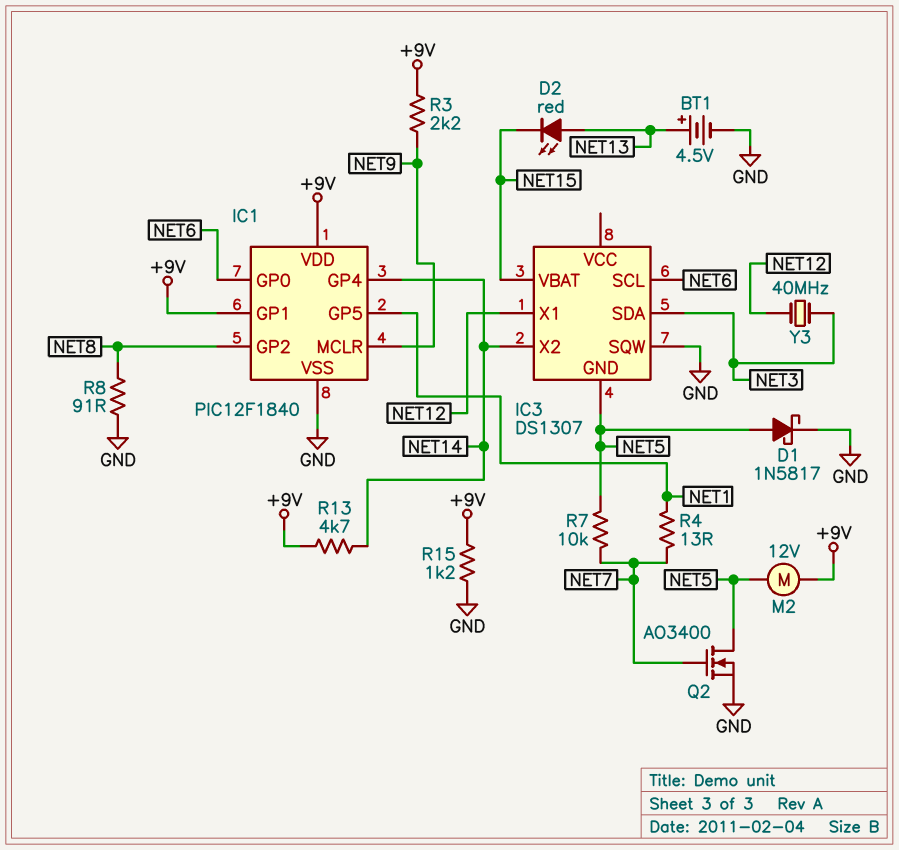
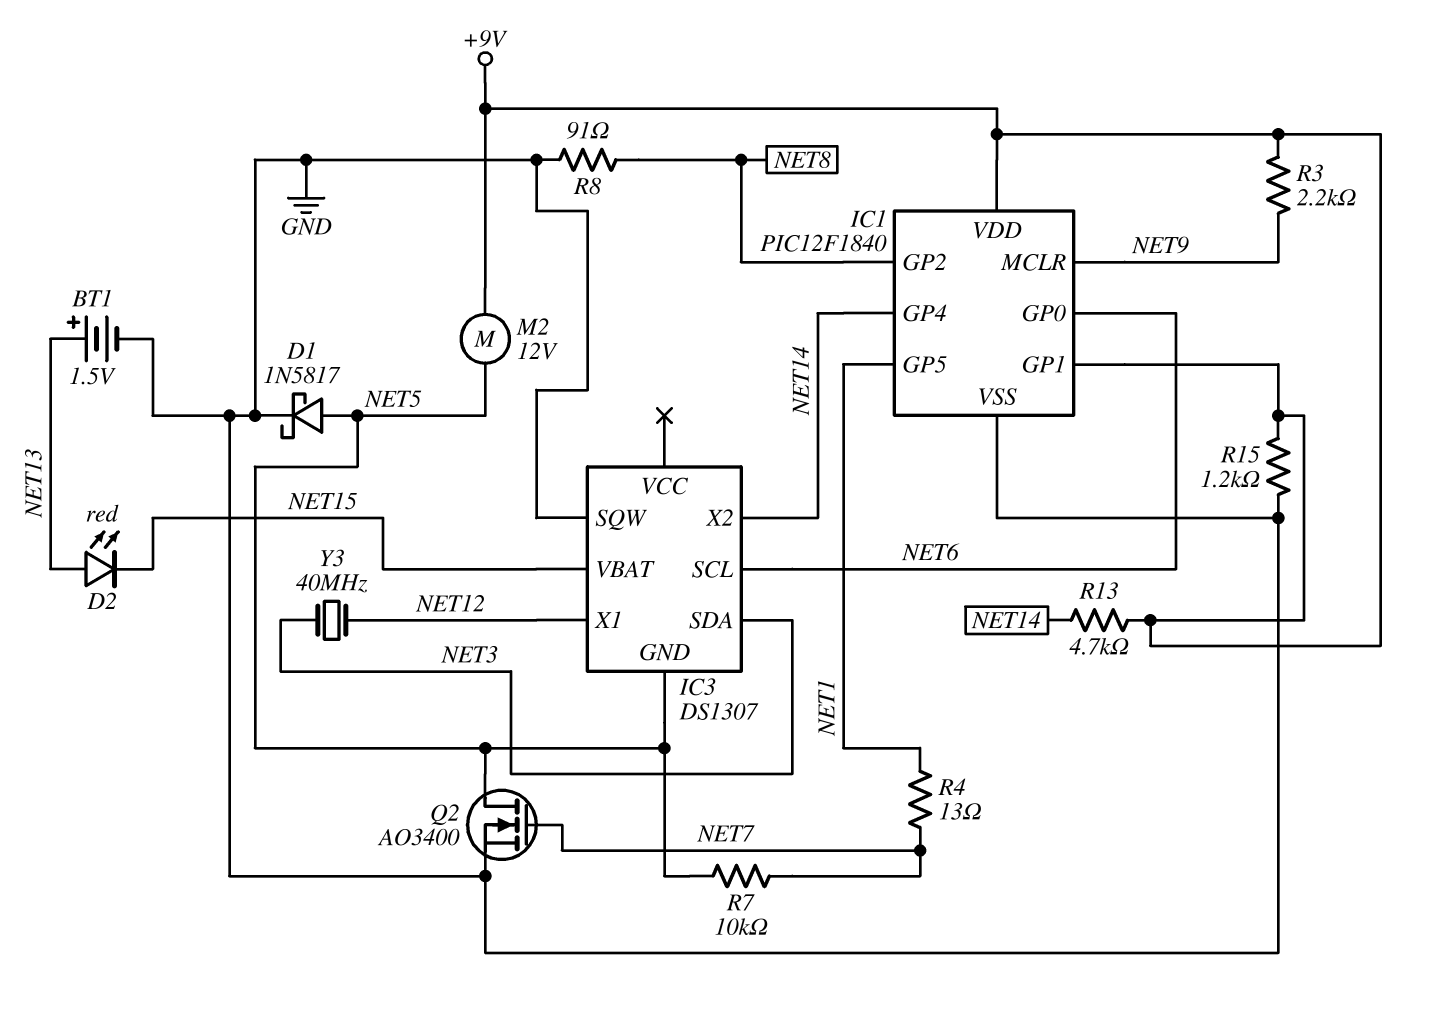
BT1: 4.5V (plus NET13, minus GND) -> 1.5V (plus NET13, minus GND)

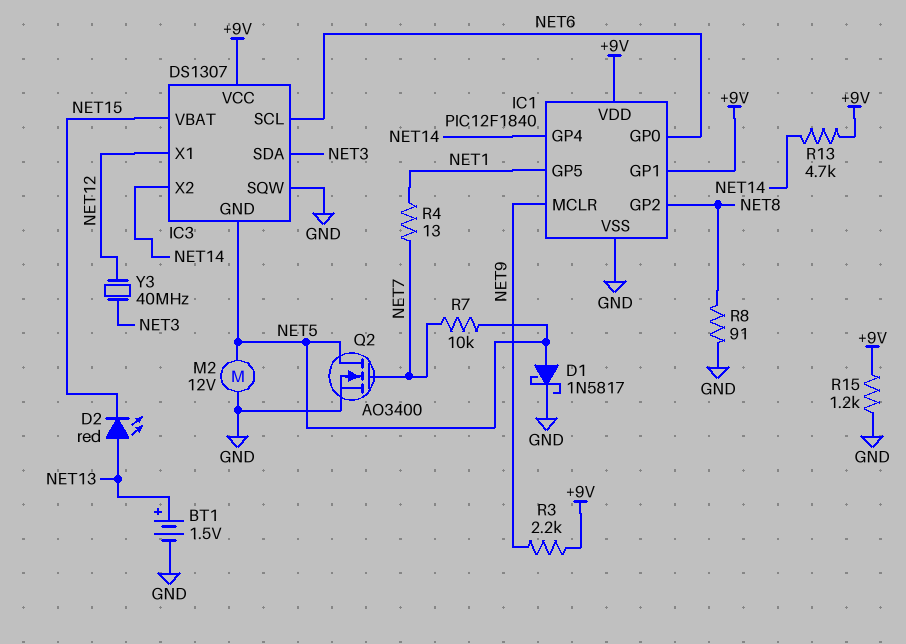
IC3 pin VCC: none -> +9V
M2: motor 12V (+9V, NET5) -> motor 12V (GND, NET5)

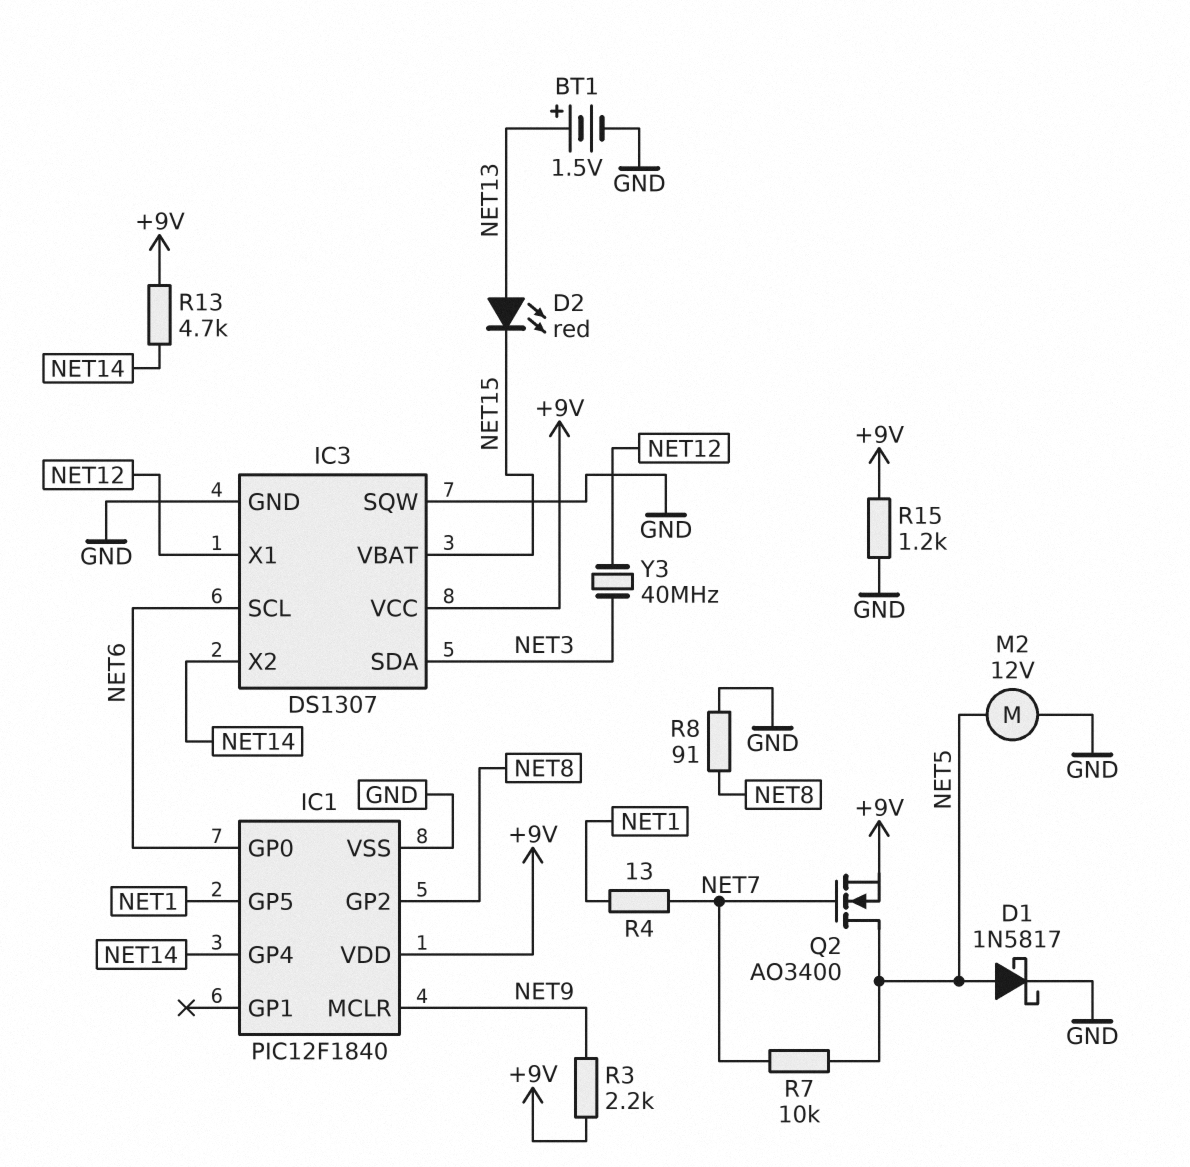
IC1 pin GP1: +9V -> none
IC3 pin GND: NET5 -> GND
Q2: NMOS AO3400 (G NET7, D NET5, S GND) -> NMOS AO3400 (G NET7, D NET5, S +9V)

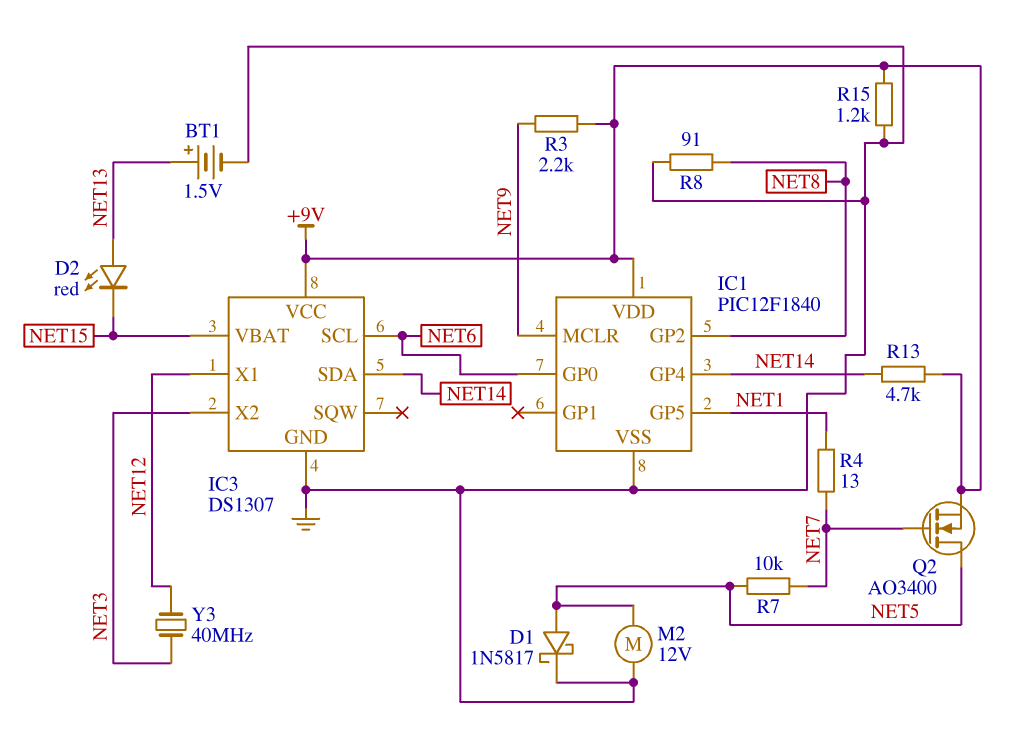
IC3 pin SDA: NET3 -> NET14
IC3 pin SQW: GND -> none
IC3 pin X2: NET14 -> NET3

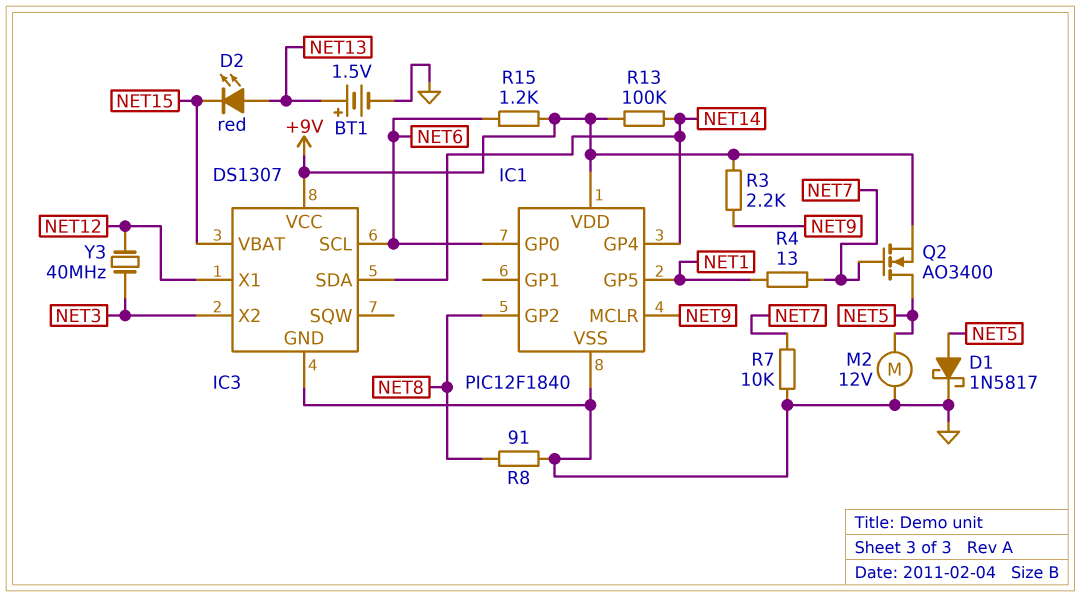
R7: 10k (NET5, NET7) -> 10k (GND, NET7)
R13: 4.7k (+9V, NET14) -> 100k (+9V, NET14)
R15: 1.2k (+9V, GND) -> 1.2k (+9V, NET6)

